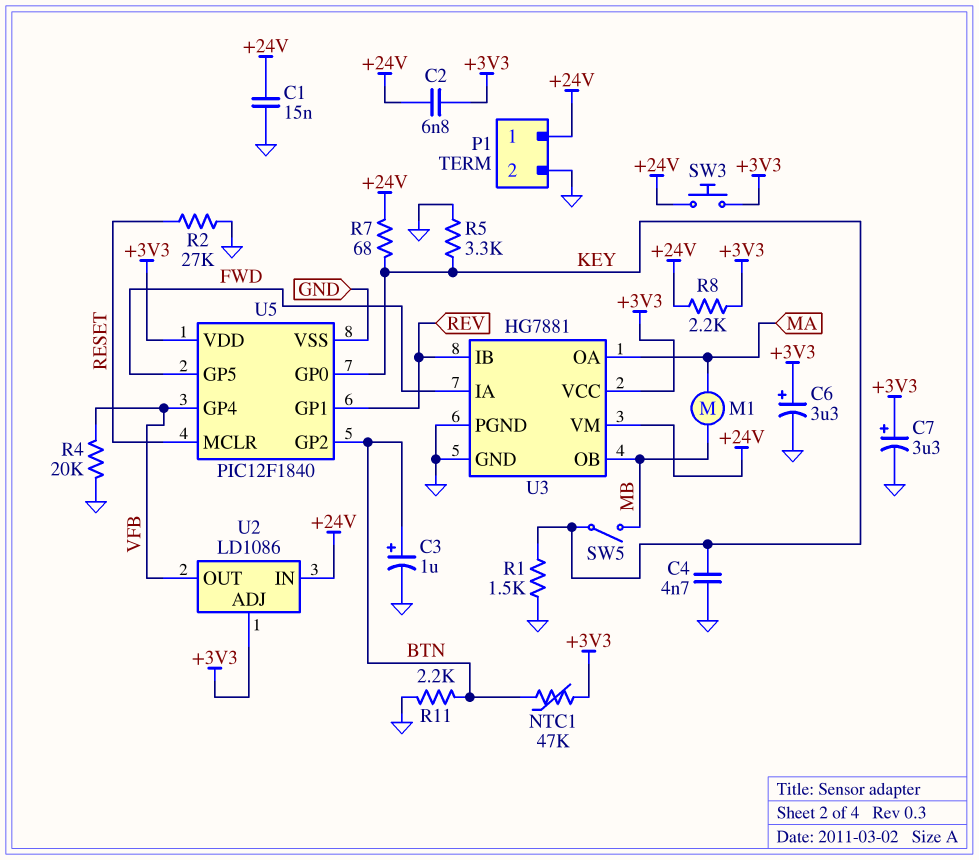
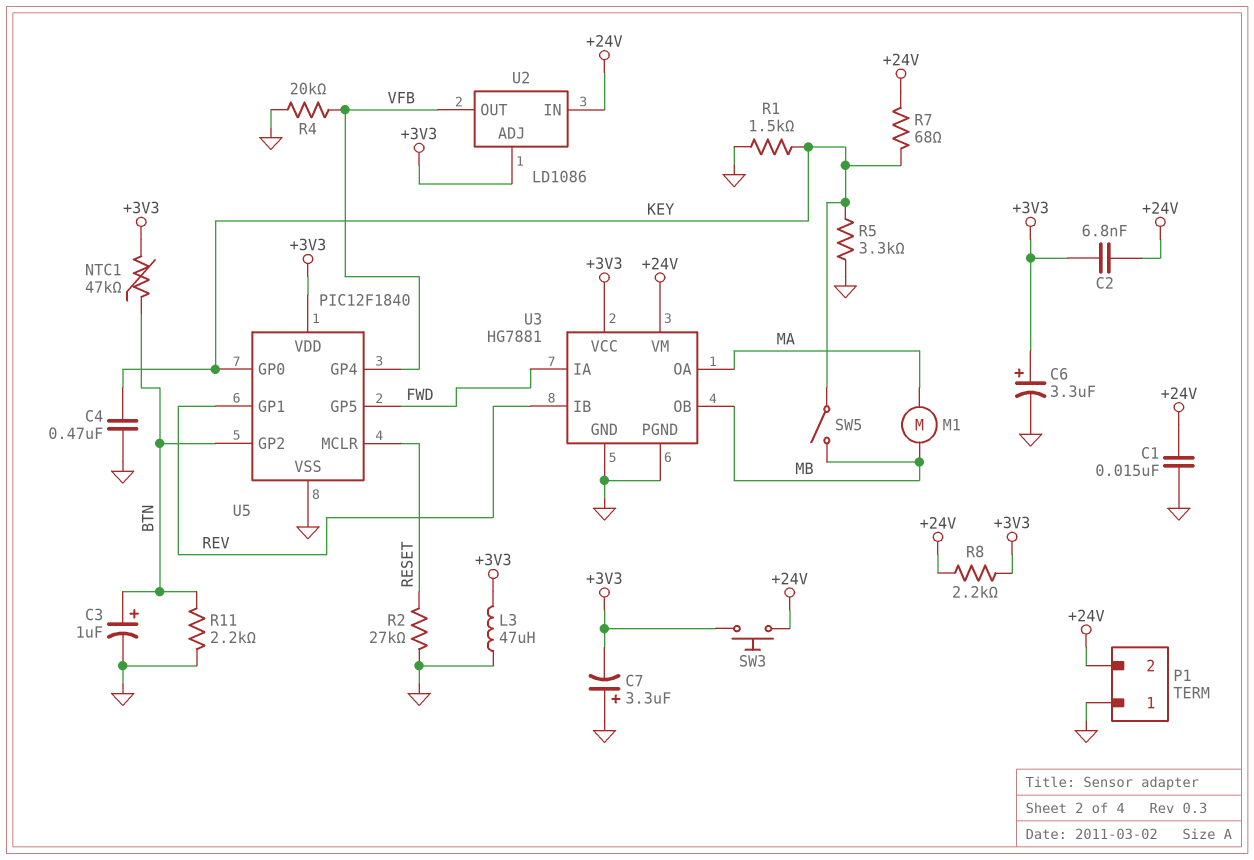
C4: 4.7nF (GND, KEY) -> 470nF (GND, KEY)
C7: 3.3uF (plus +3V3, minus GND) -> 3.3uF (plus GND, minus +3V3)
L3: none -> 47uH (+3V3, GND)
P1 pin 1: +24V -> GND
P1 pin 2: GND -> +24V

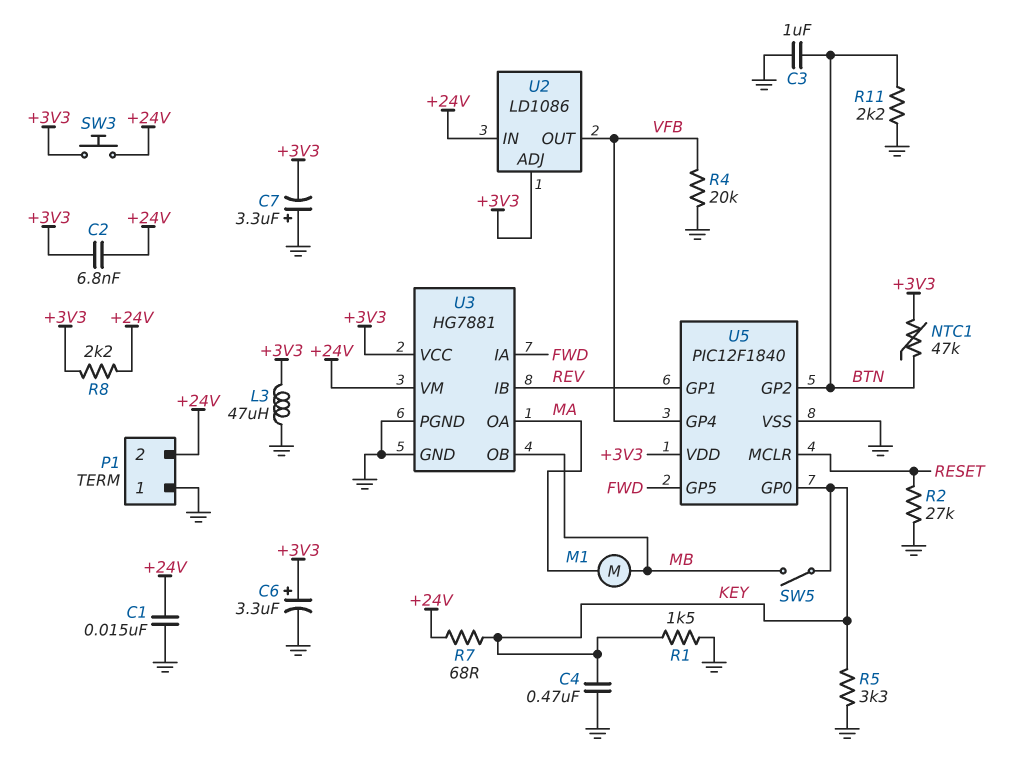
C3: 1uF (plus BTN, minus GND) -> 1uF (BTN, GND)

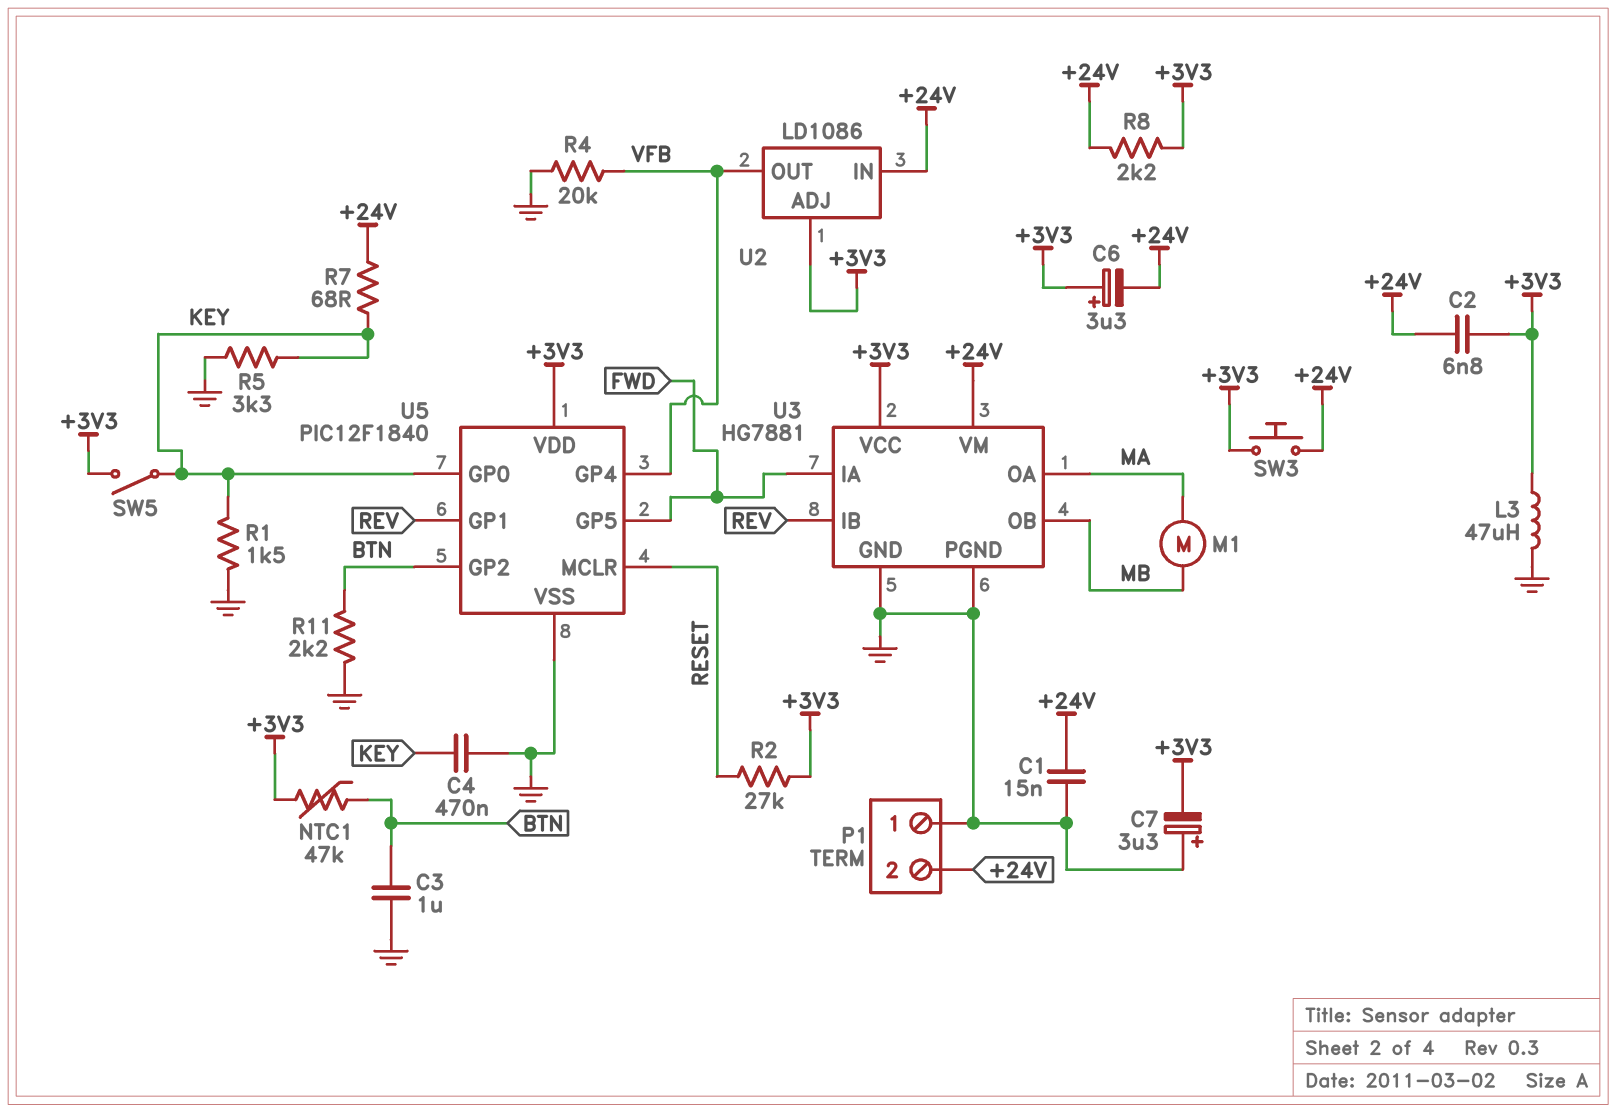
C6: 3.3uF (plus +3V3, minus GND) -> 3.3uF (plus +3V3, minus +24V)
R2: 27k (GND, RESET) -> 27k (+3V3, RESET)
SW5: switch (KEY, MB) -> switch (+3V3, KEY)

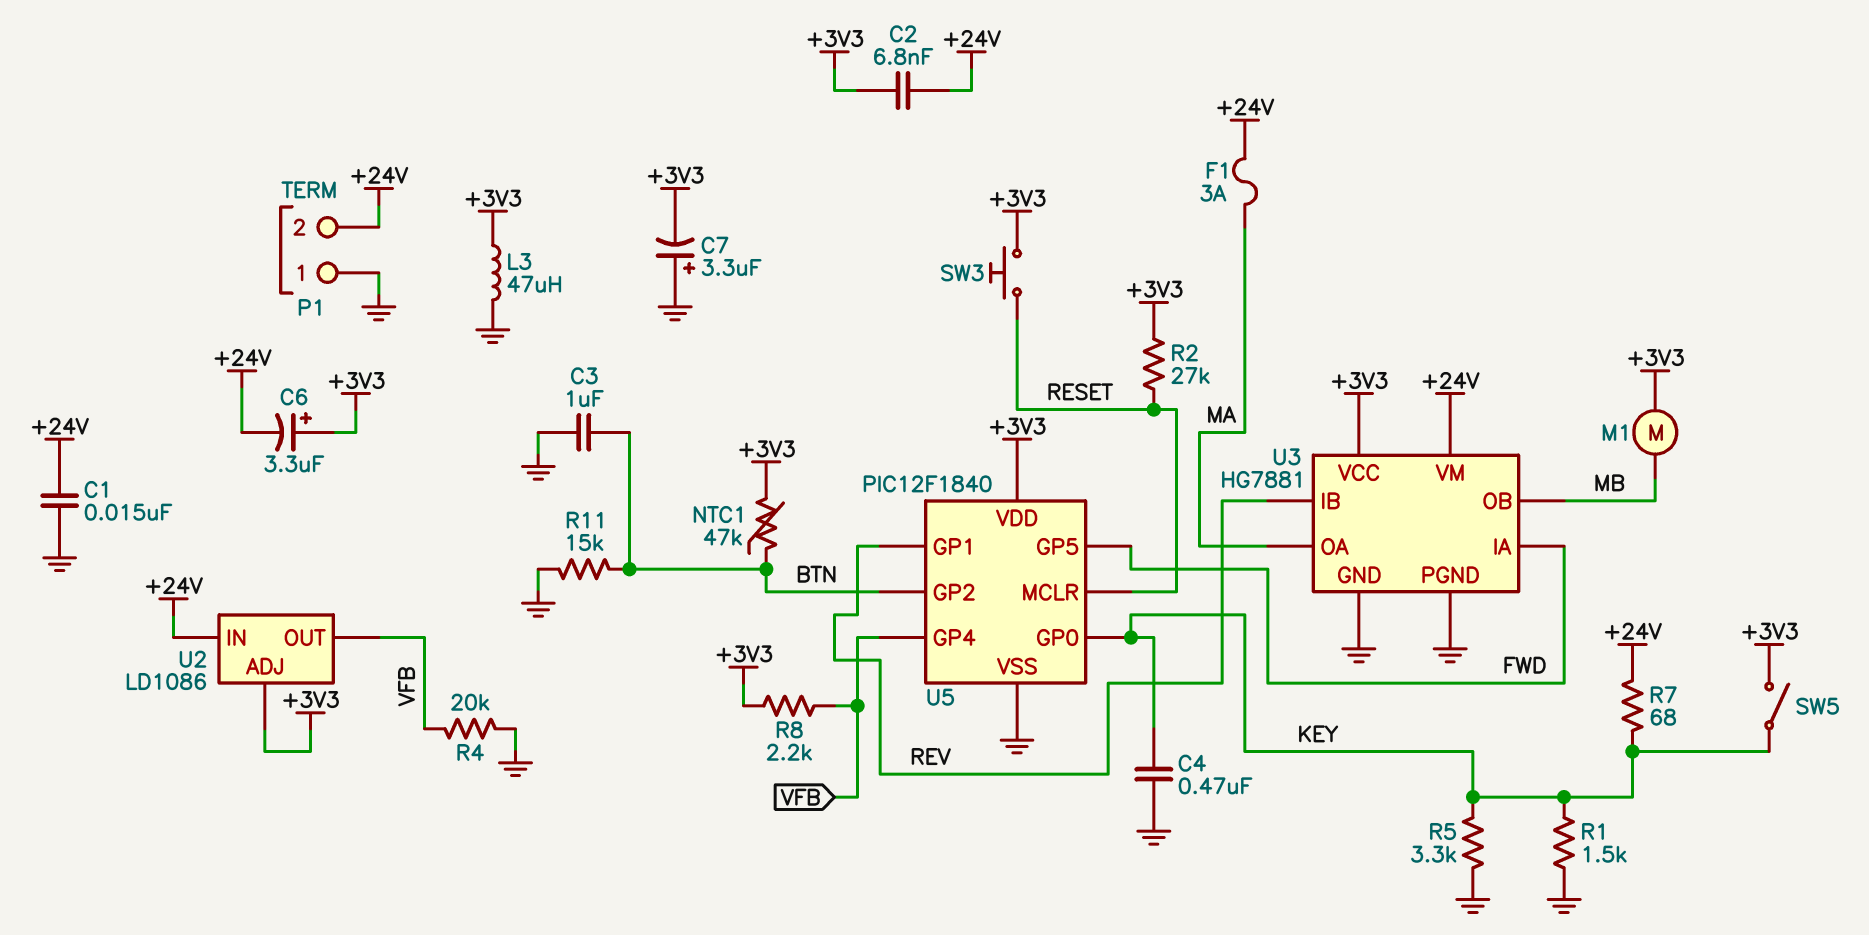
F1: none -> 3A (+24V, MA)
M1: motor (MA, MB) -> motor (+3V3, MB)
R8: 2.2k (+3V3, +24V) -> 2.2k (+3V3, VFB)
R11: 2.2k (BTN, GND) -> 15k (BTN, GND)
SW3: button (+3V3, +24V) -> button (+3V3, RESET)

